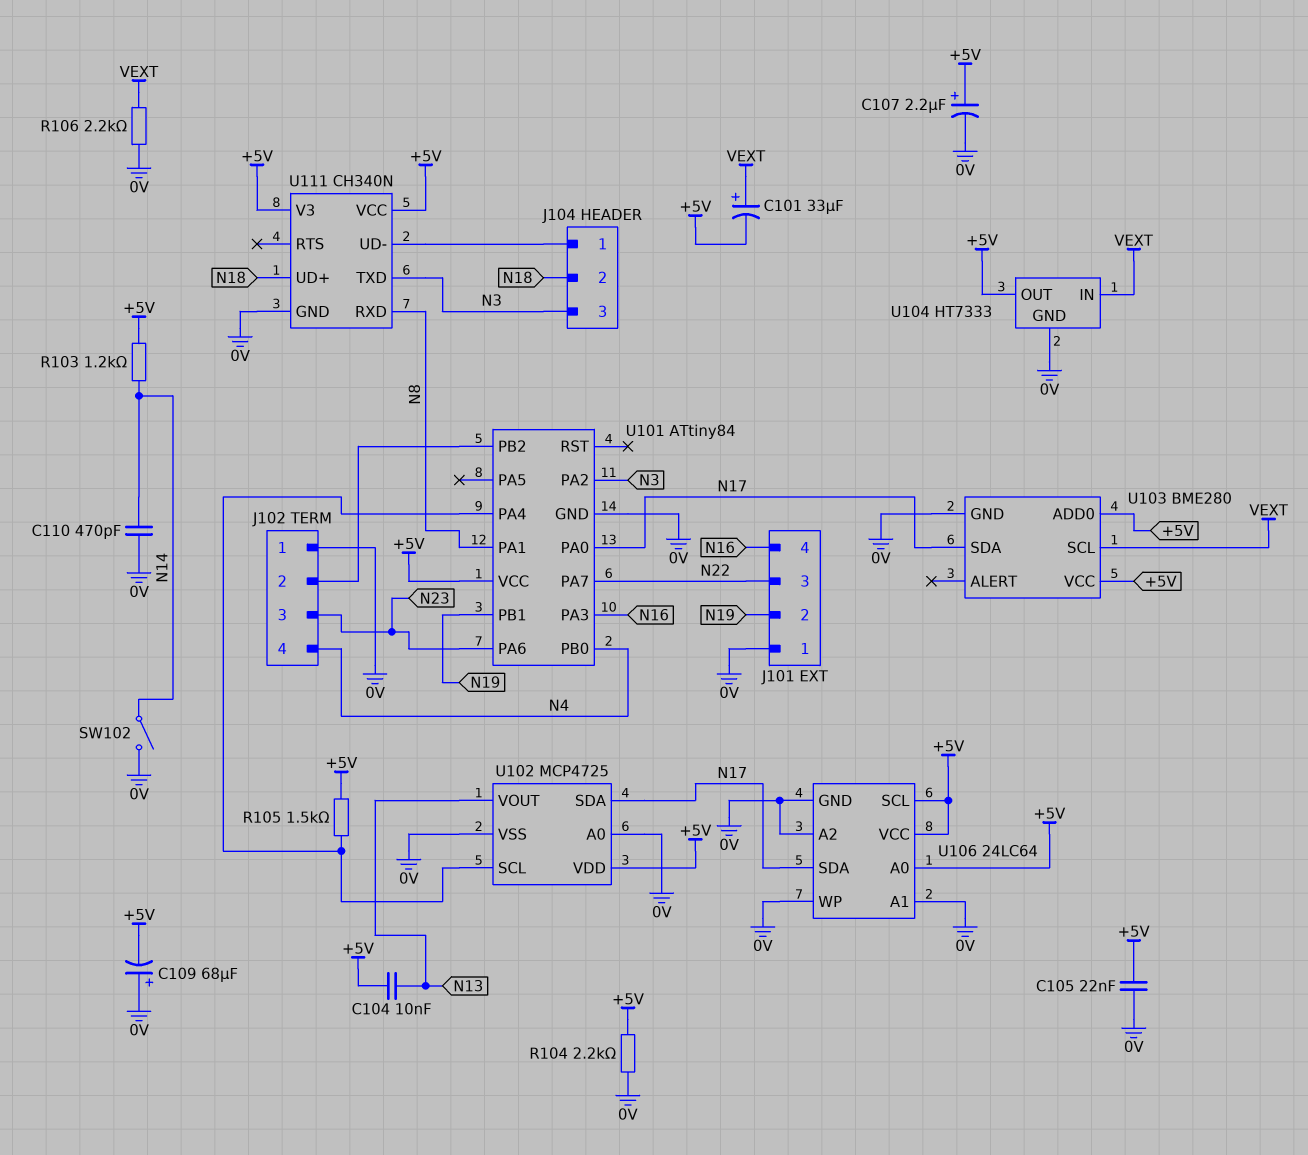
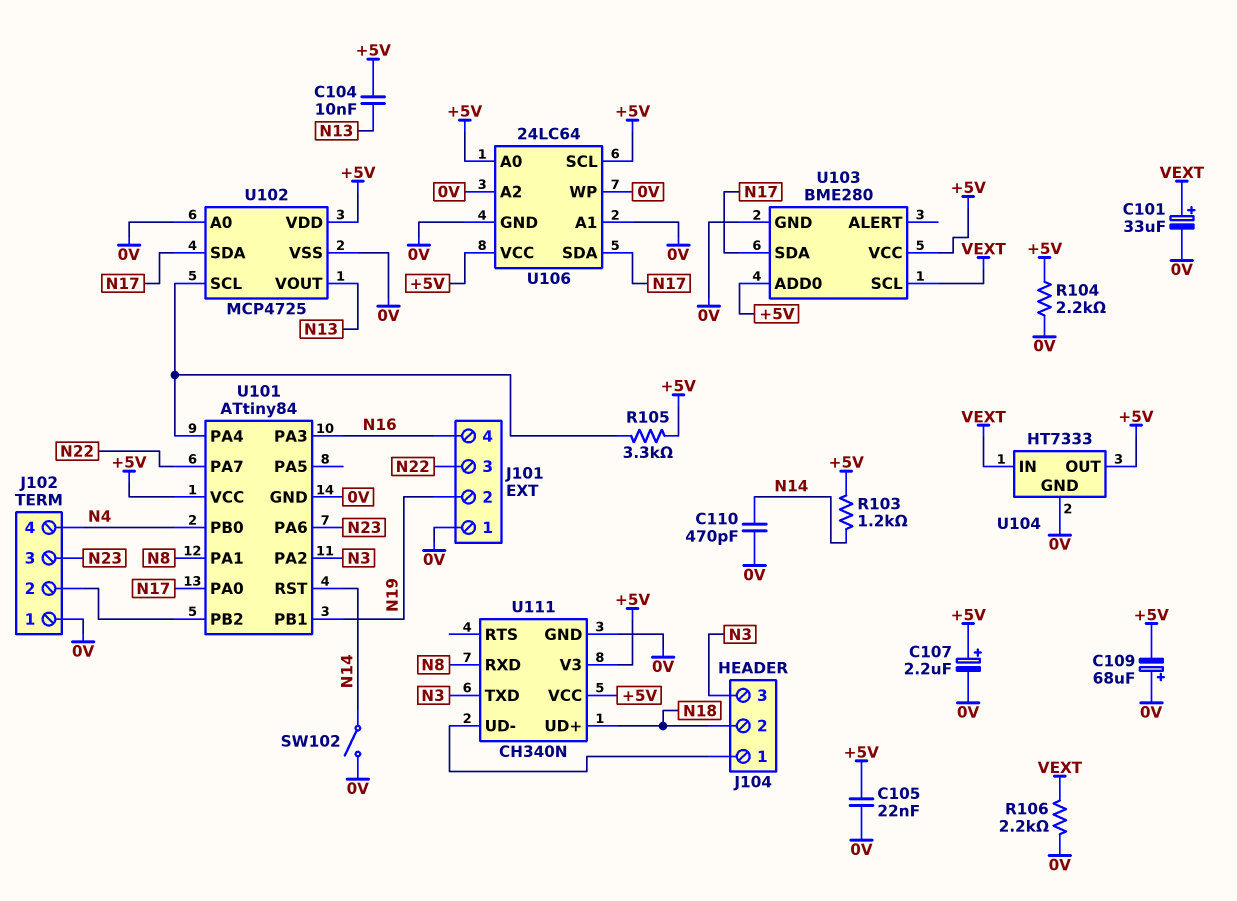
C101: 33uF (plus VEXT, minus +5V) -> 33uF (plus VEXT, minus 0V)
R105: 1.5k (+5V, U101/PA4) -> 3.3k (+5V, U101/PA4)
U101 pin RST: none -> N14

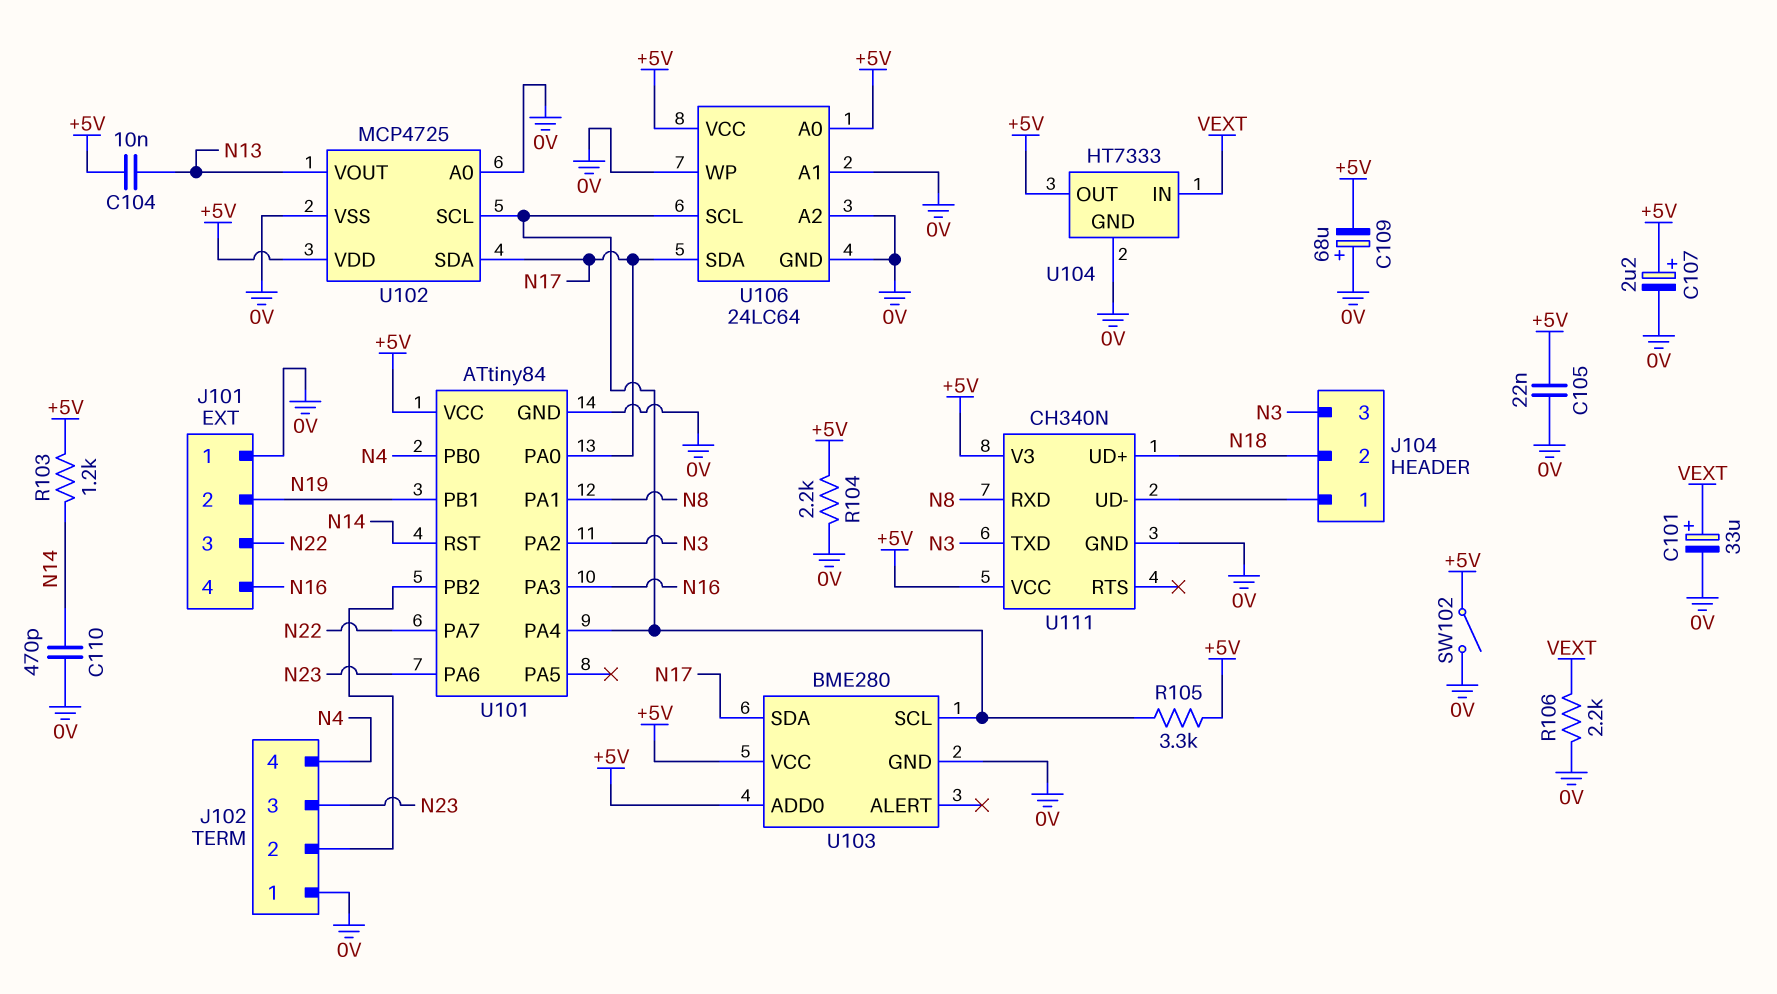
SW102: switch (0V, N14) -> switch (+5V, 0V)
U103 pin SCL: VEXT -> U101/PA4
U106 pin SCL: +5V -> U101/PA4

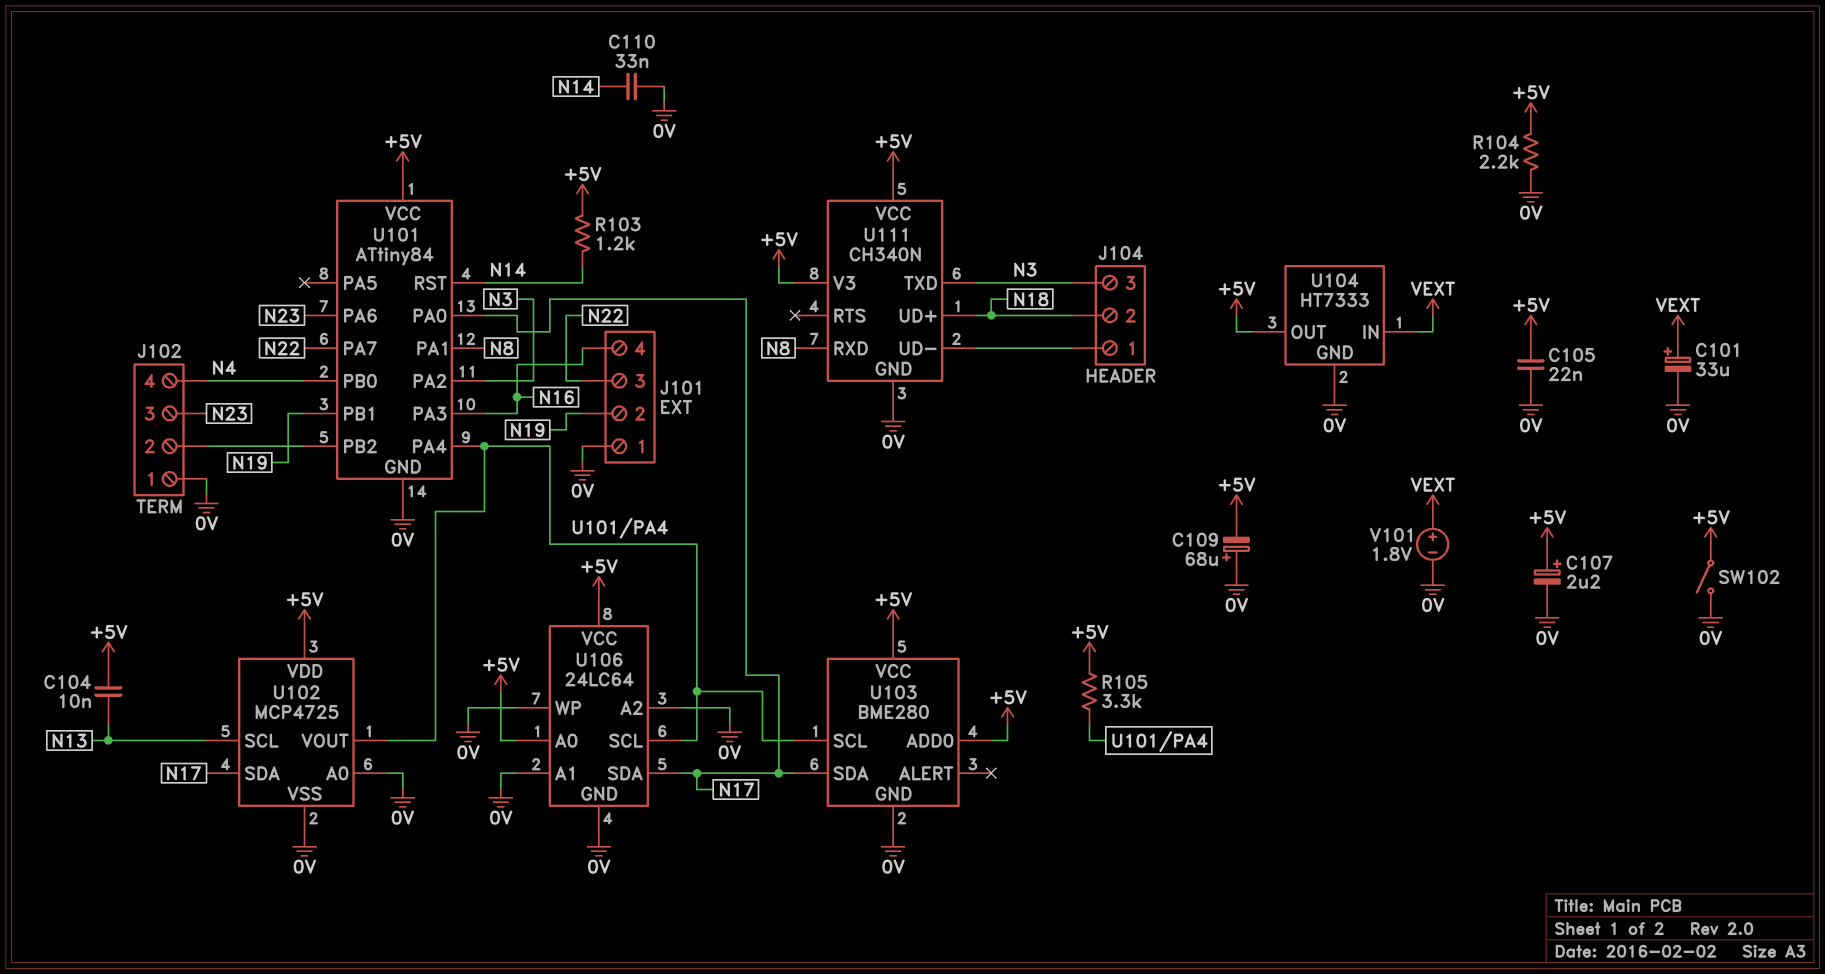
C110: 470pF (0V, N14) -> 33nF (0V, N14)
R106: 2.2k (0V, VEXT) -> none
U102 pin SCL: U101/PA4 -> N13
U102 pin VOUT: N13 -> U101/PA4
V101: none -> 1.8V (plus VEXT, minus 0V)

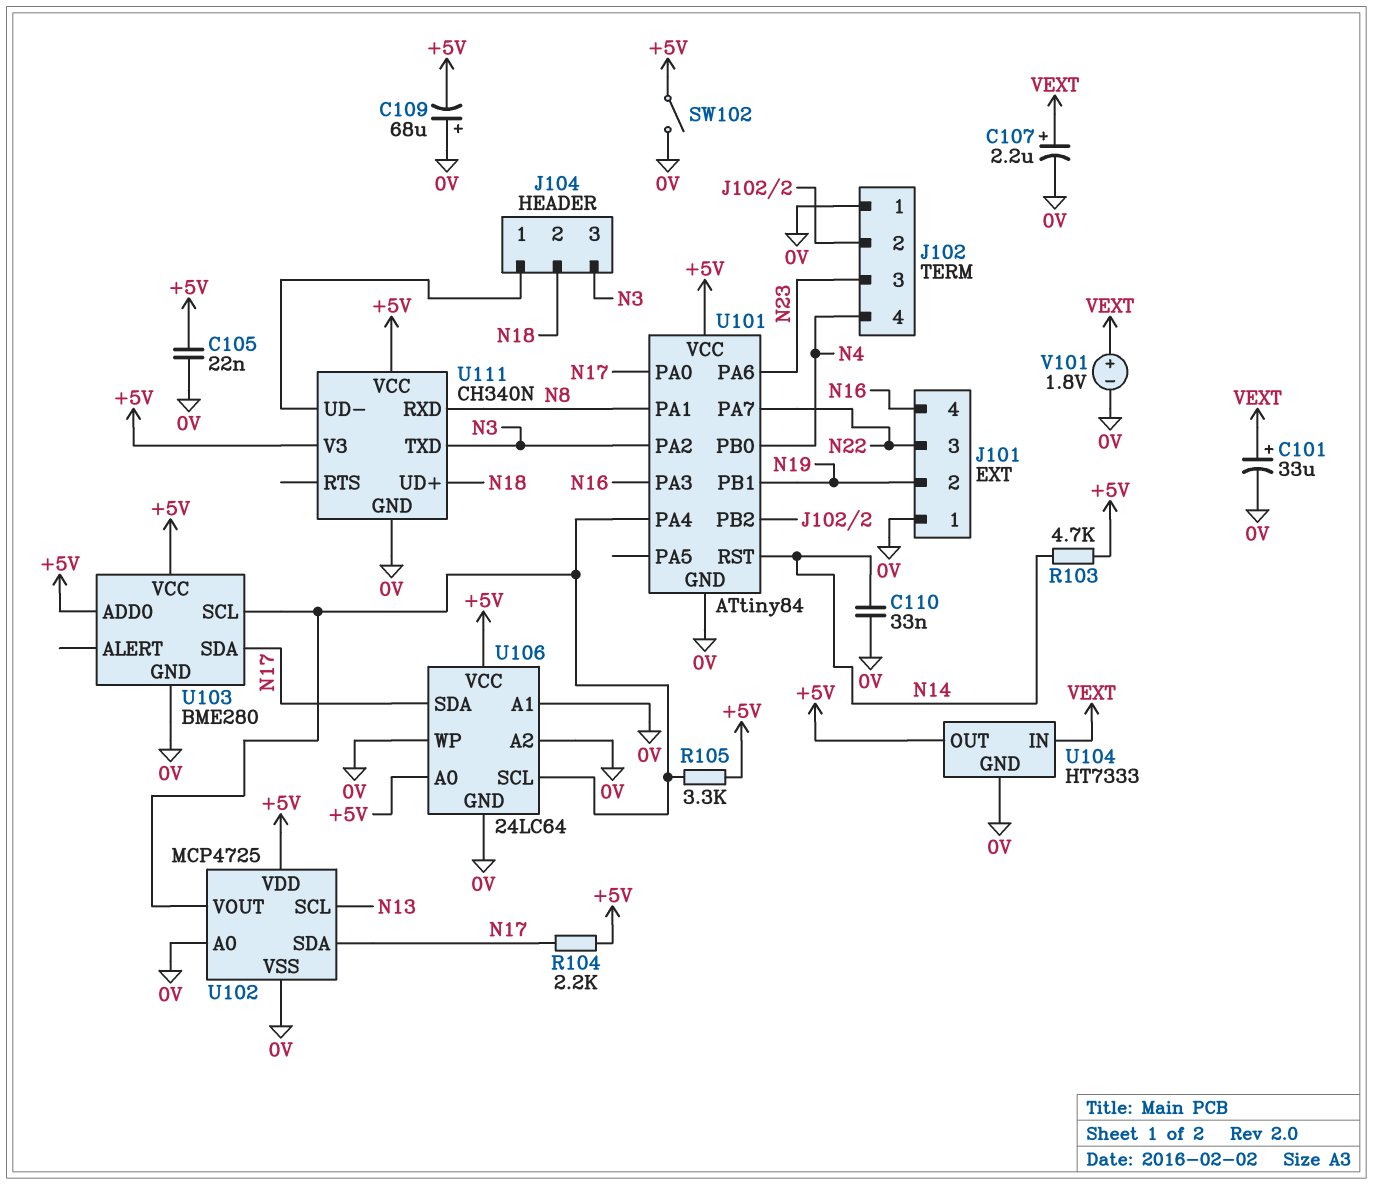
C104: 10nF (+5V, N13) -> none
C107: 2.2uF (plus +5V, minus 0V) -> 2.2uF (plus VEXT, minus 0V)
R103: 1.2k (+5V, N14) -> 4.7k (+5V, N14)
R104: 2.2k (+5V, 0V) -> 2.2k (+5V, N17)

